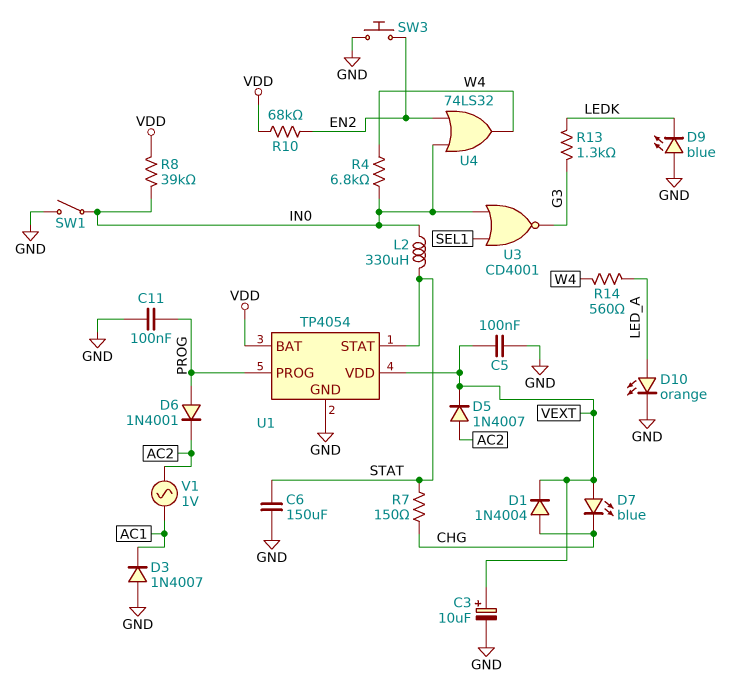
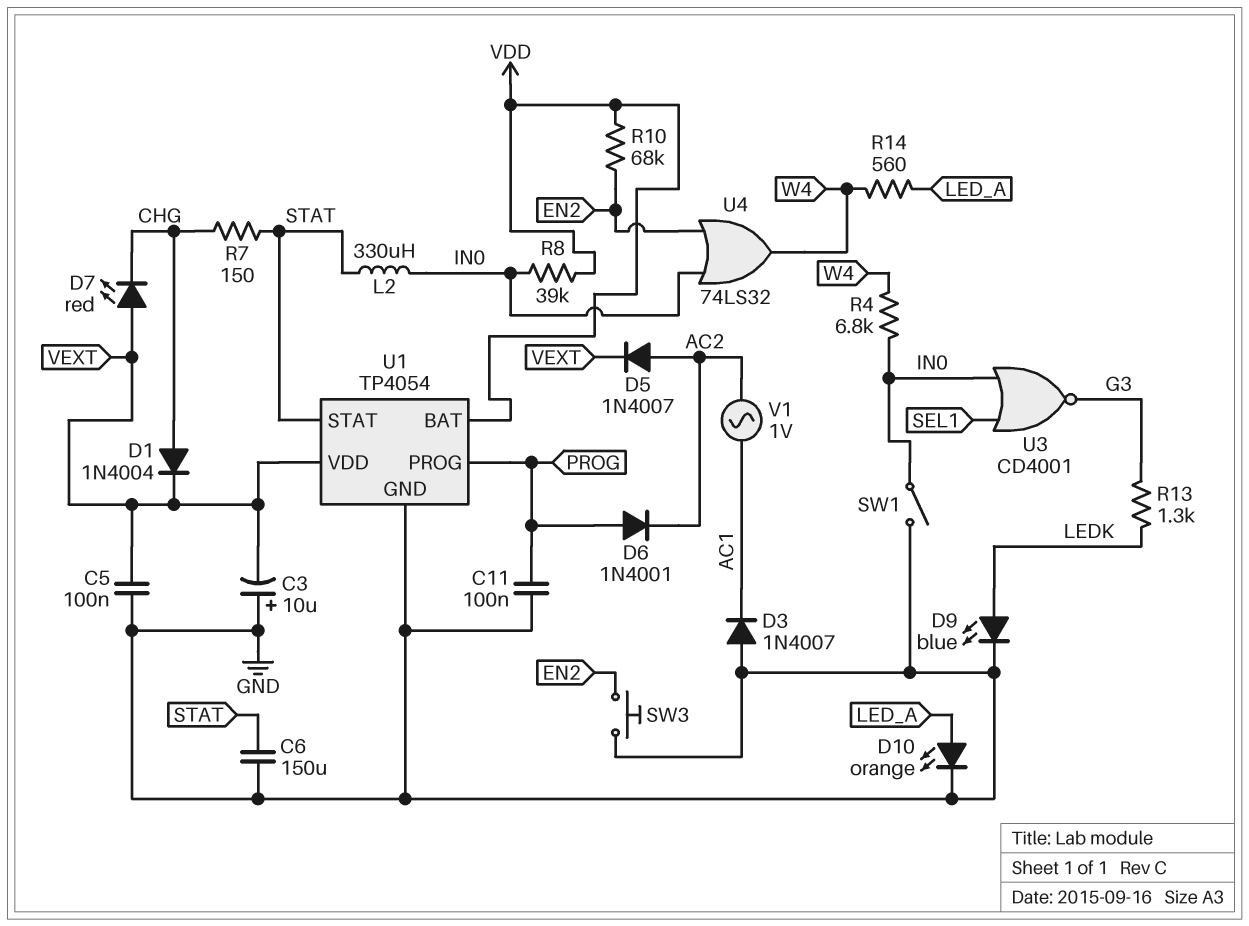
C3: 10uF (plus VEXT, minus GND) -> 10uF (plus GND, minus VEXT)
D7: LED blue (A VEXT, K CHG) -> LED red (A VEXT, K CHG)
D9: LED blue (A GND, K LEDK) -> LED blue (A LEDK, K GND)

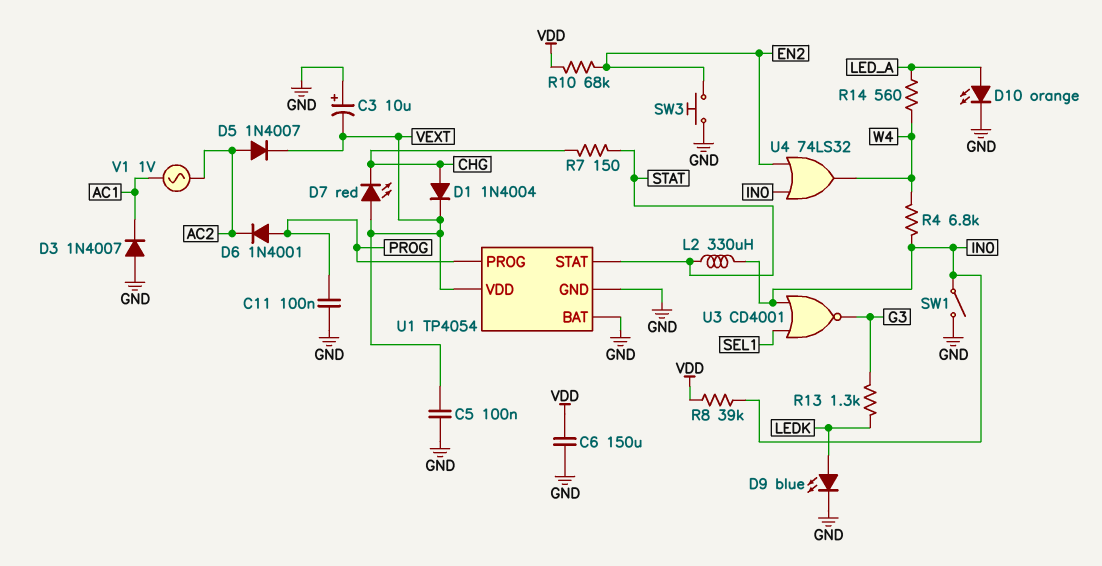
C6: 150uF (GND, STAT) -> 150uF (GND, VDD)
U1 pin BAT: VDD -> GND

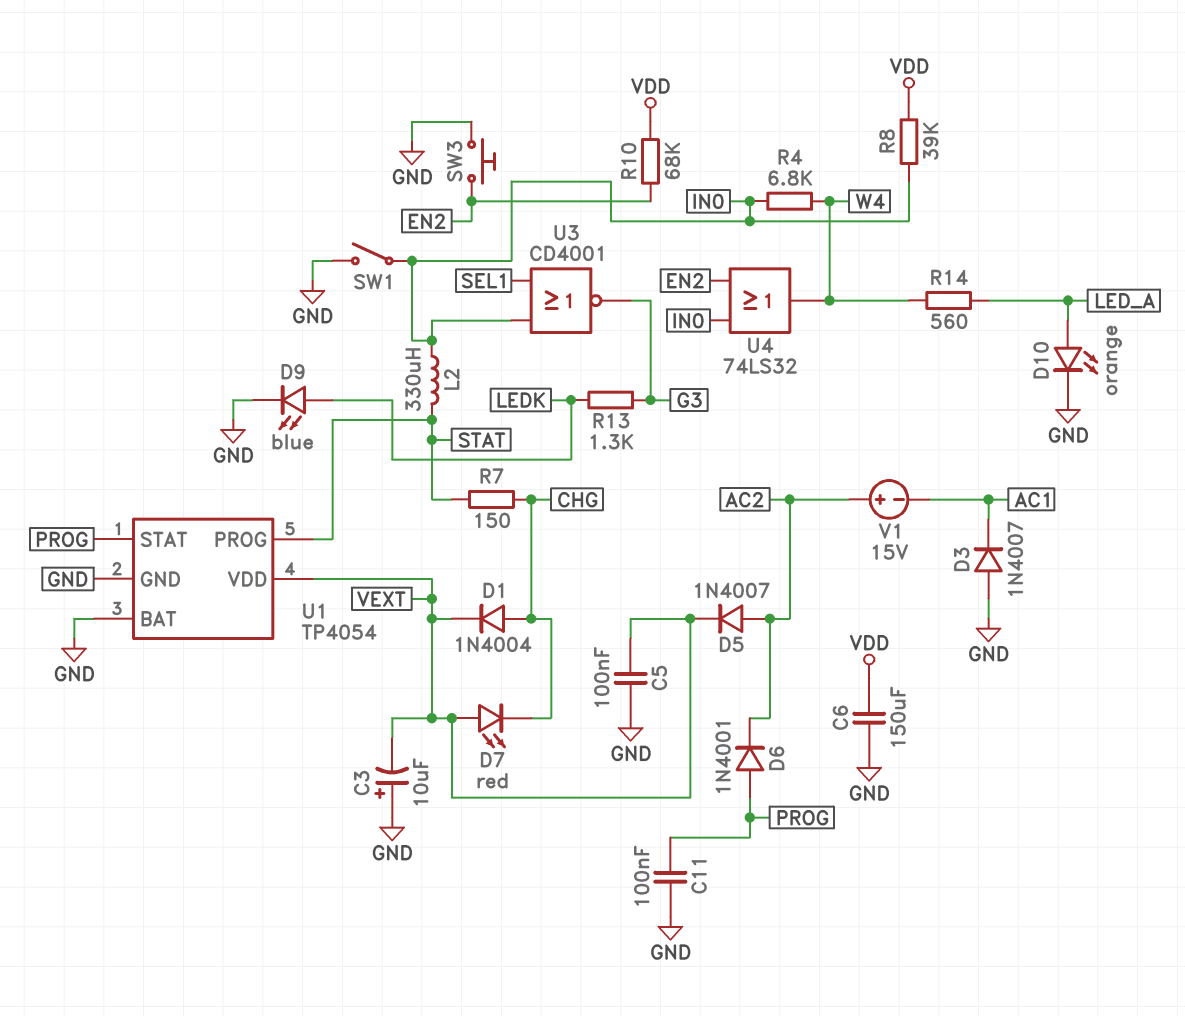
U1 pin PROG: PROG -> STAT
U1 pin STAT: STAT -> PROG
V1: AC 1V (AC1, AC2) -> 15V (plus AC2, minus AC1)

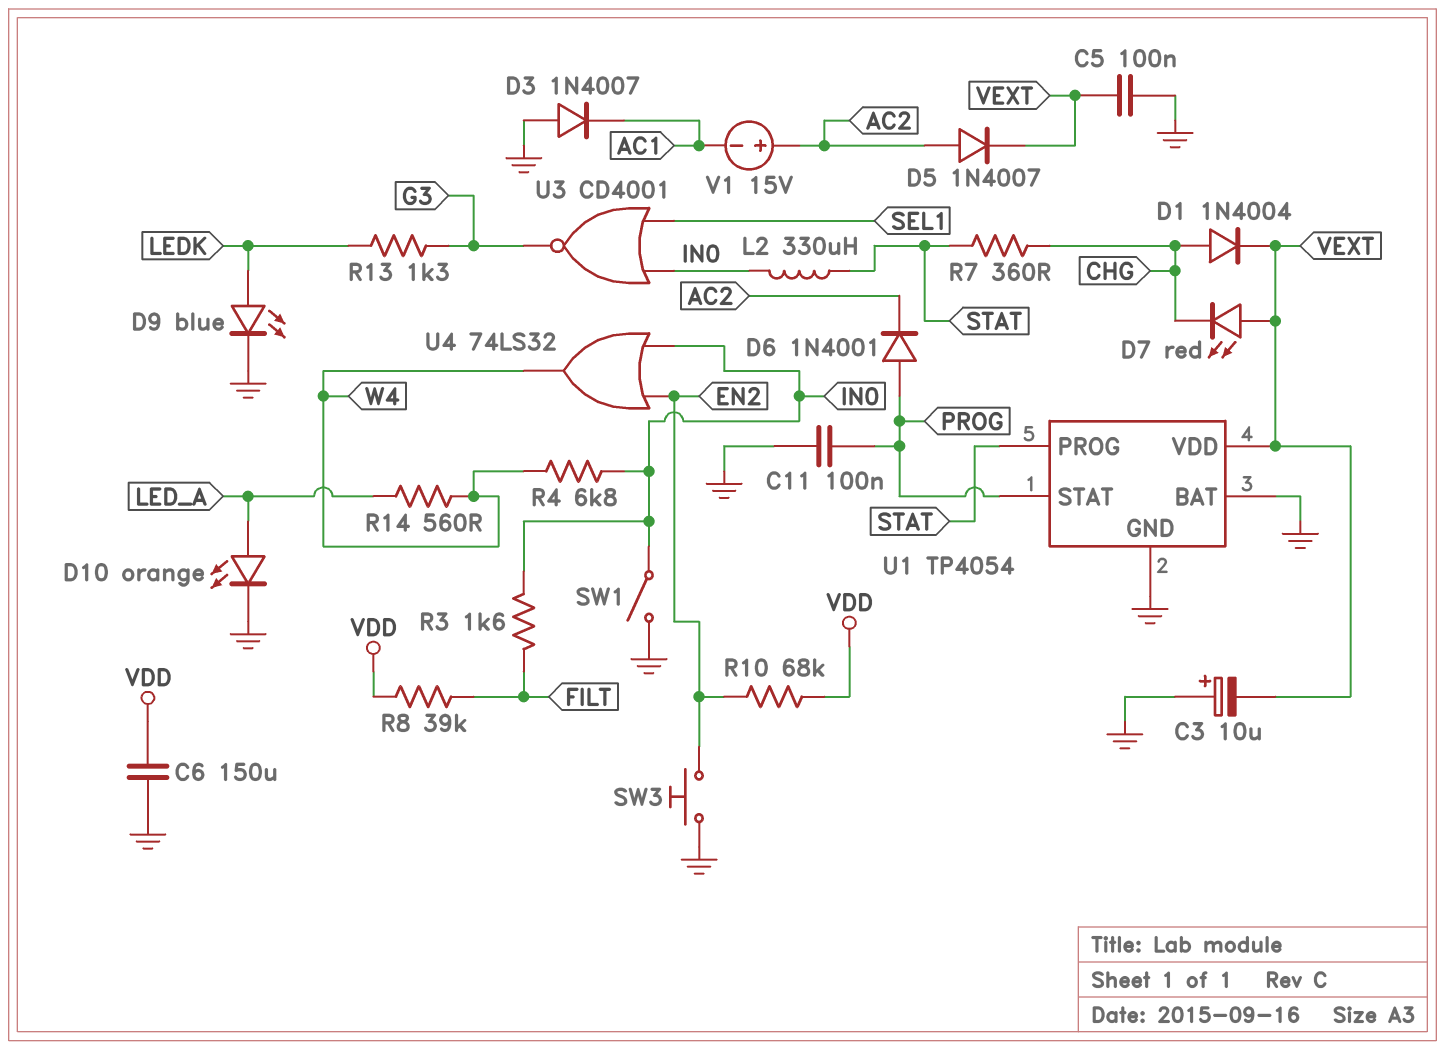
R3: none -> 1.6k (FILT, IN0)
R7: 150 (CHG, STAT) -> 360 (CHG, STAT)
R8: 39k (IN0, VDD) -> 39k (FILT, VDD)

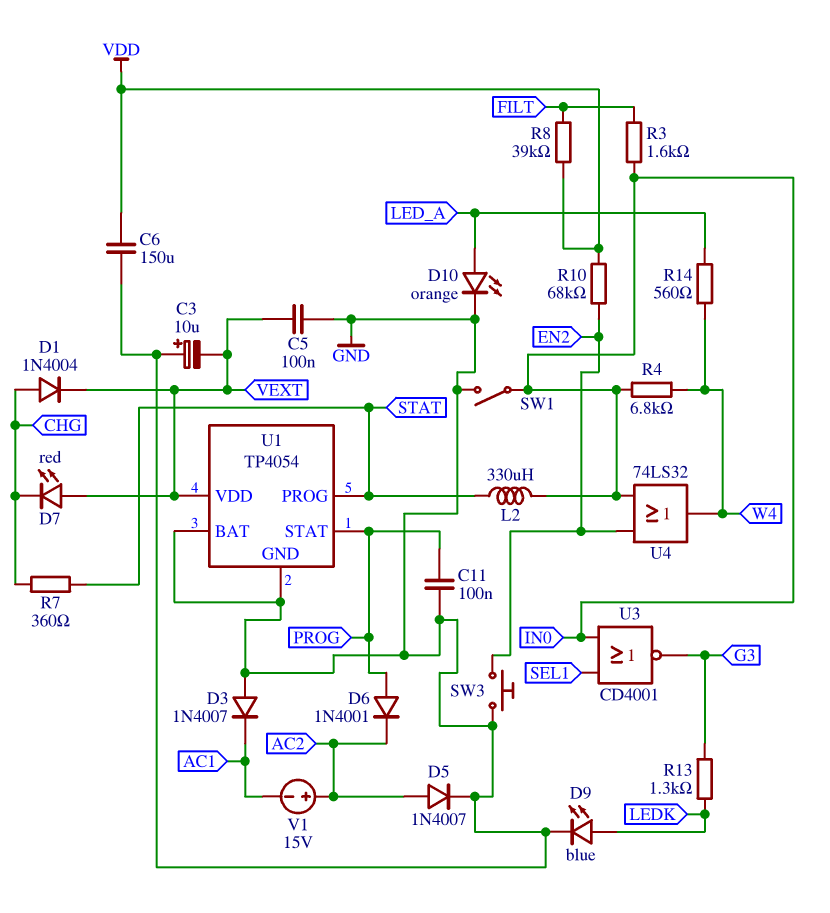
D5: diode 1N4007 (A AC2, K VEXT) -> diode 1N4007 (A AC2, K GND)

